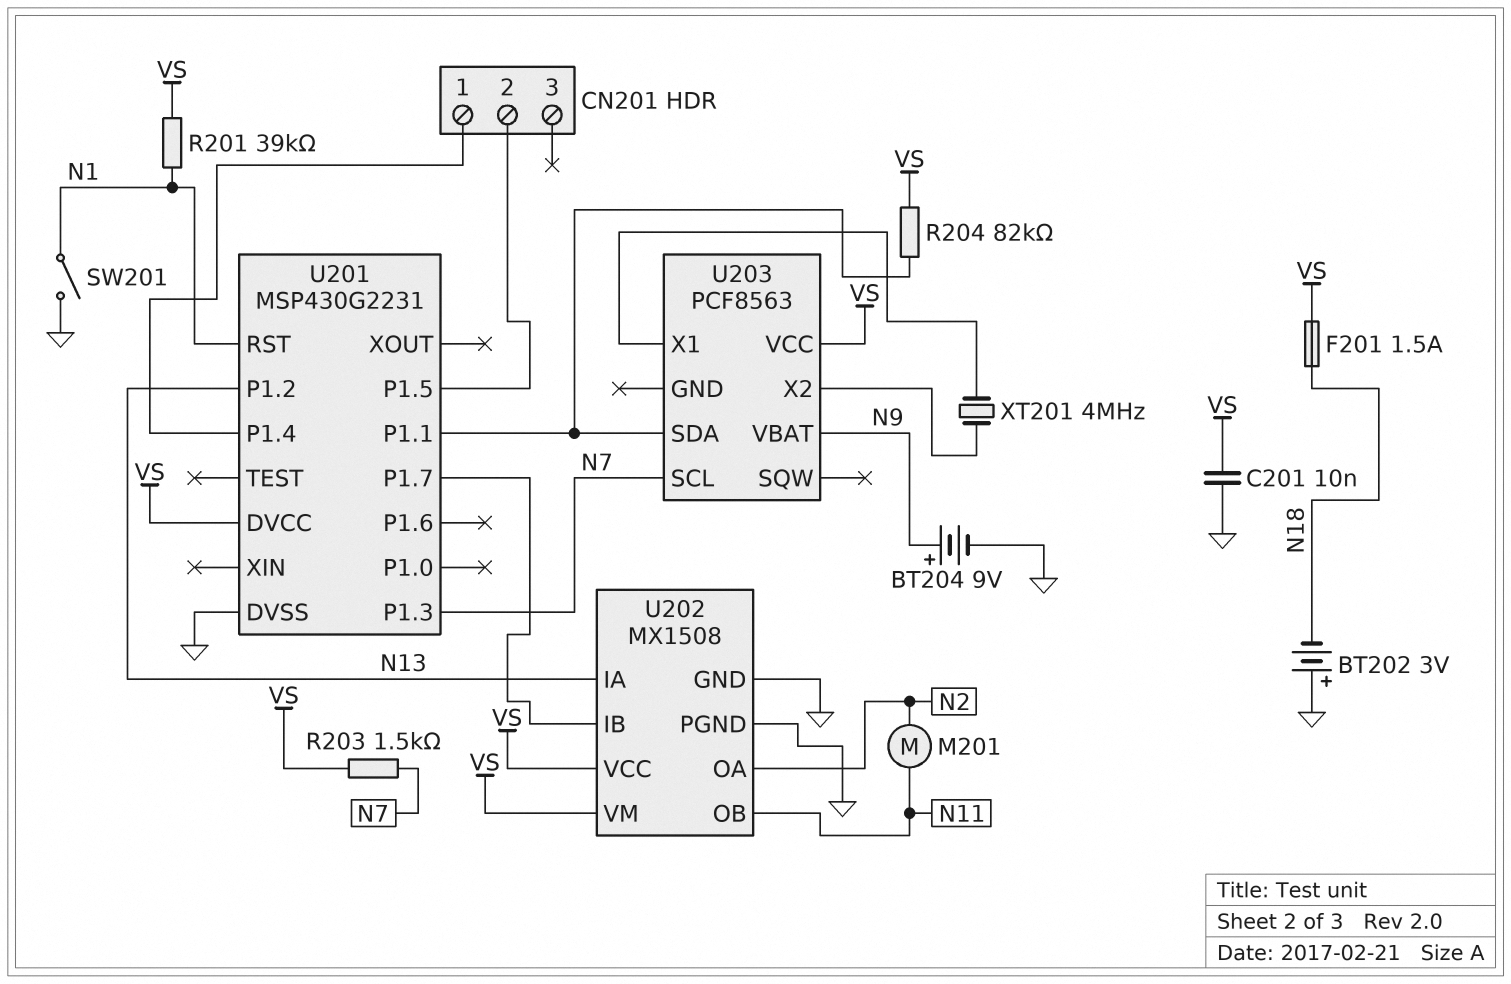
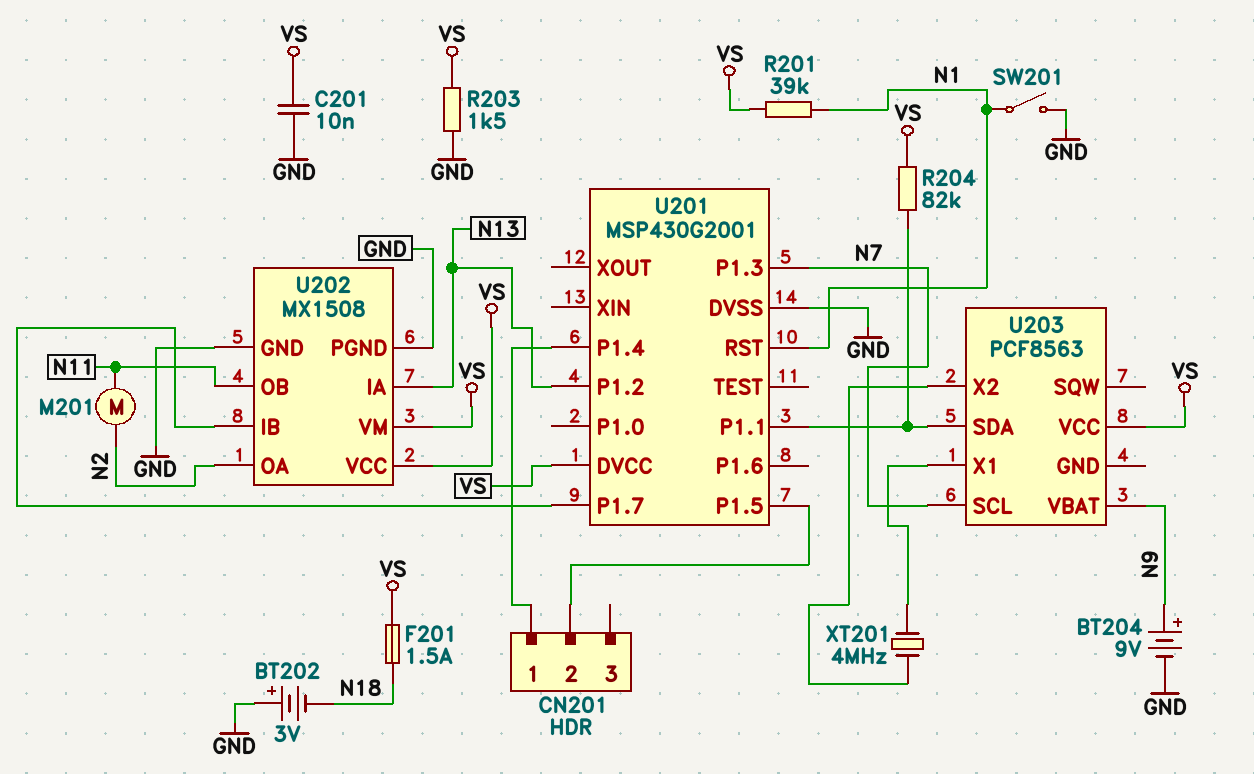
R203: 1.5k (N7, VS) -> 1.5k (GND, VS)
U201: MSP430G2231 -> MSP430G2001

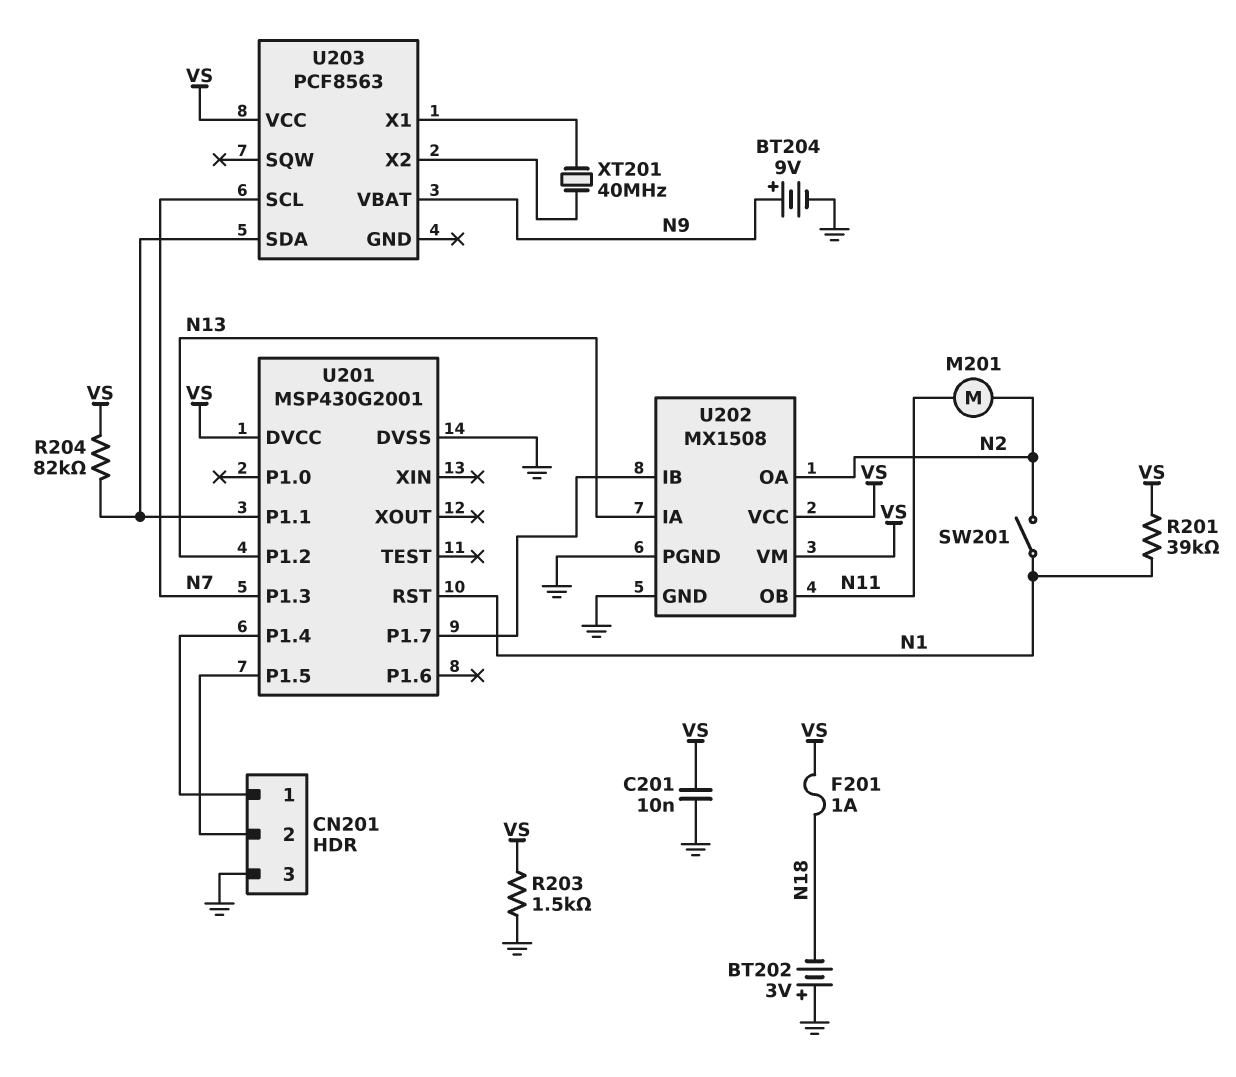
CN201 pin 3: none -> GND
F201: 1.5A (N18, VS) -> 1A (N18, VS)
SW201: switch (GND, N1) -> switch (N1, N2)
XT201: 4MHz (U203/X1, U203/X2) -> 40MHz (U203/X1, U203/X2)

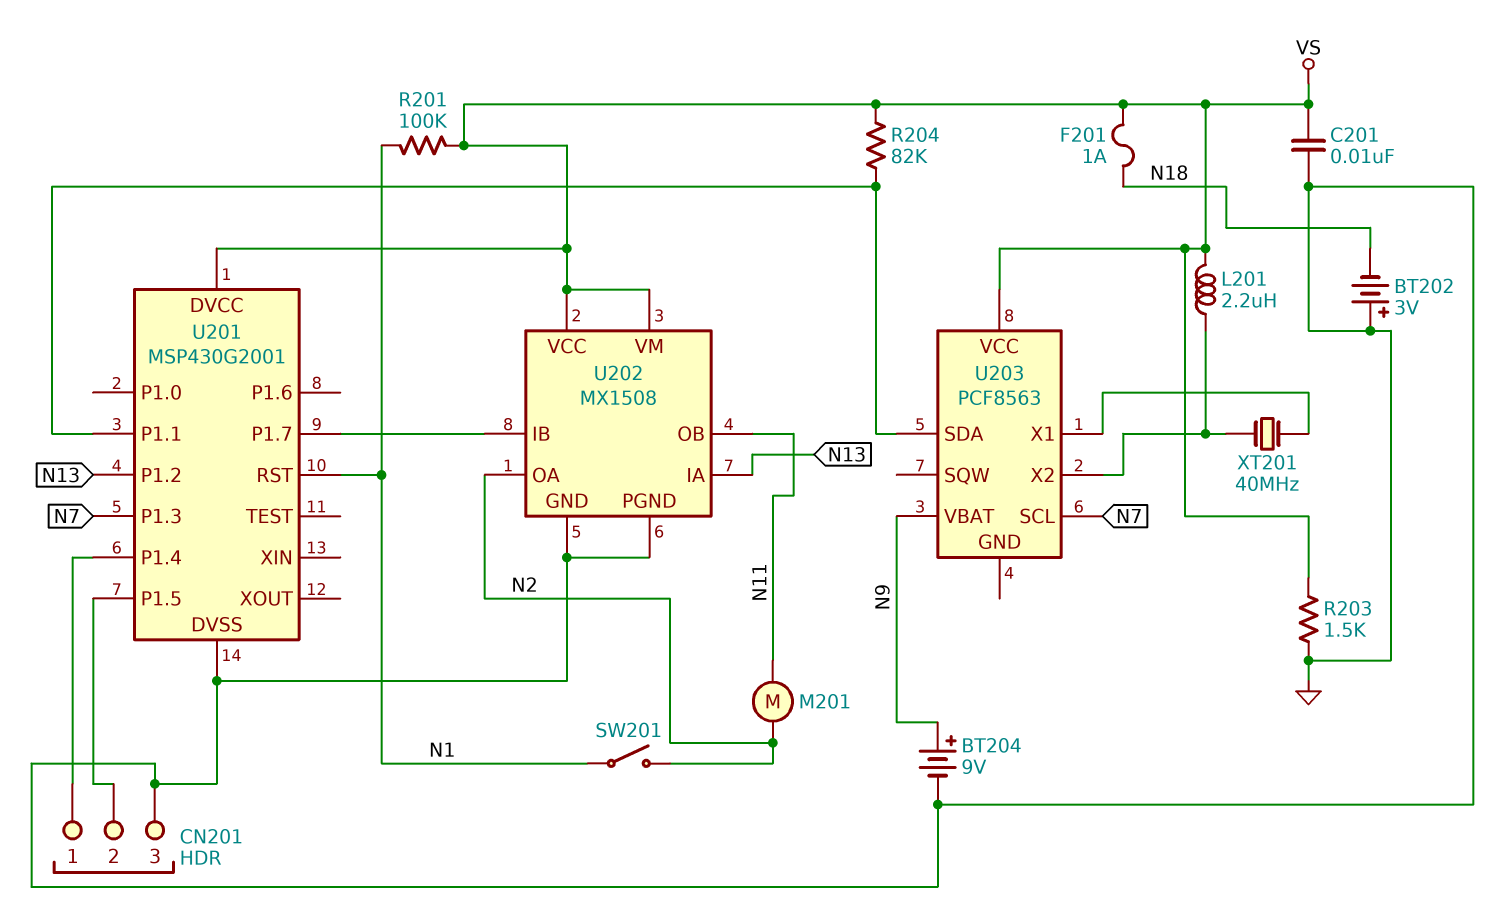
L201: none -> 2.2uH (U203/X2, VS)
R201: 39k (N1, VS) -> 100k (N1, VS)

